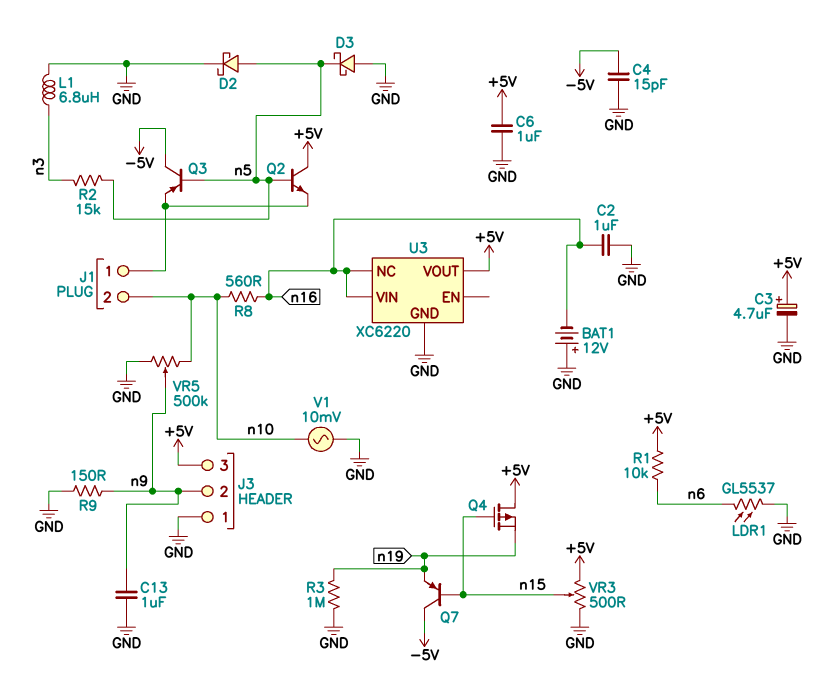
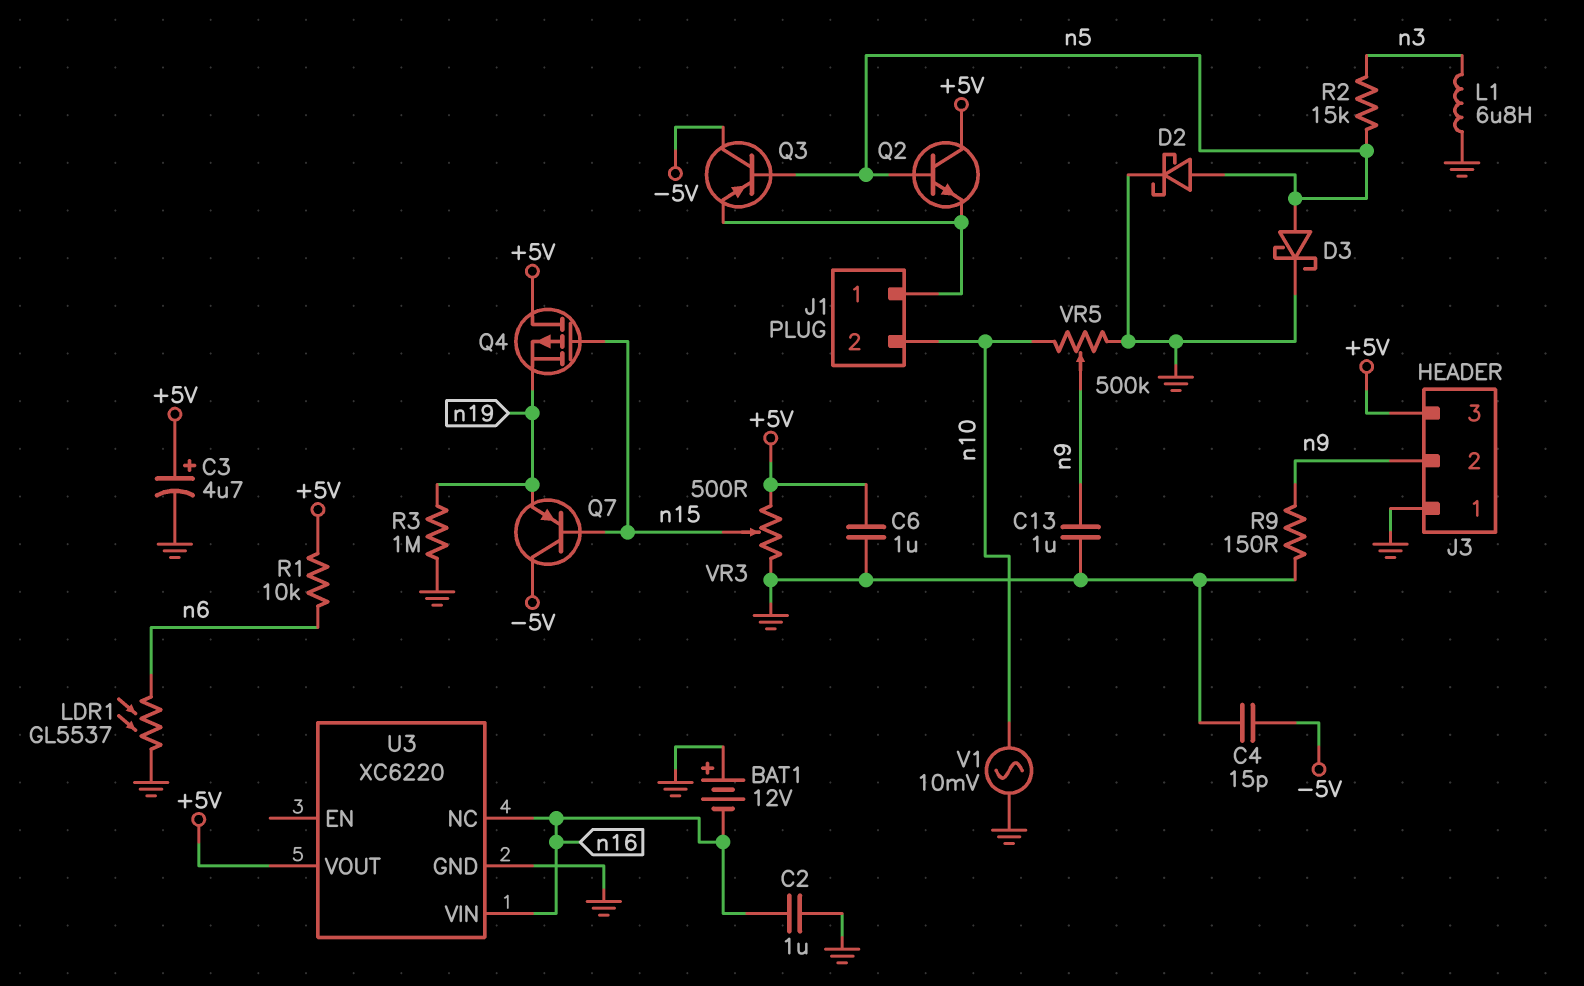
D3: schottky (A GND, K n5) -> schottky (A n5, K GND)
R8: 560 (n10, n16) -> none

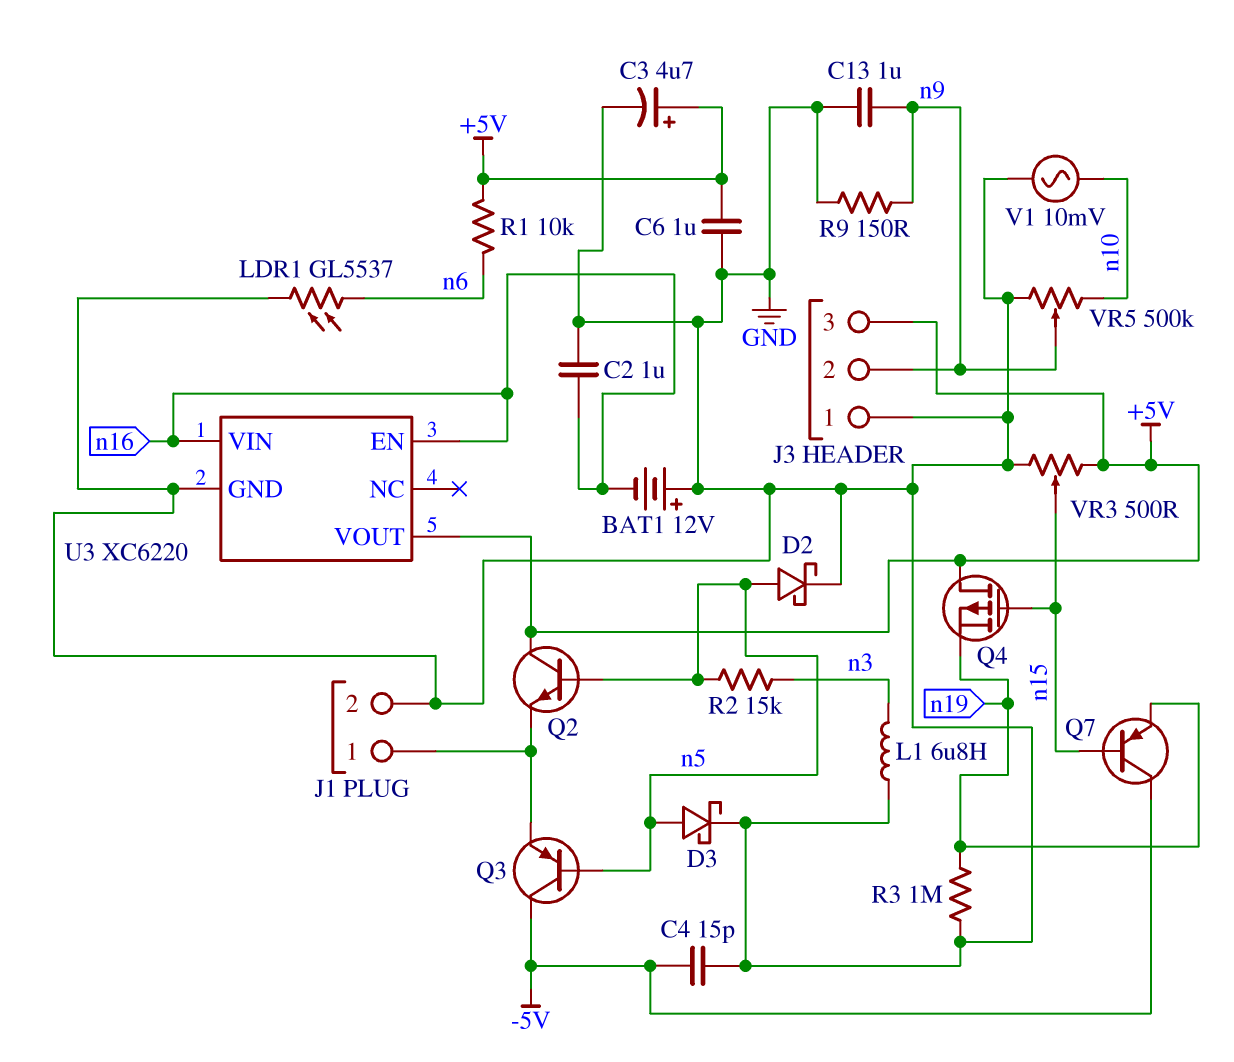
J1 pin 2: n10 -> GND
U3 pin EN: none -> n16
U3 pin NC: n16 -> none

